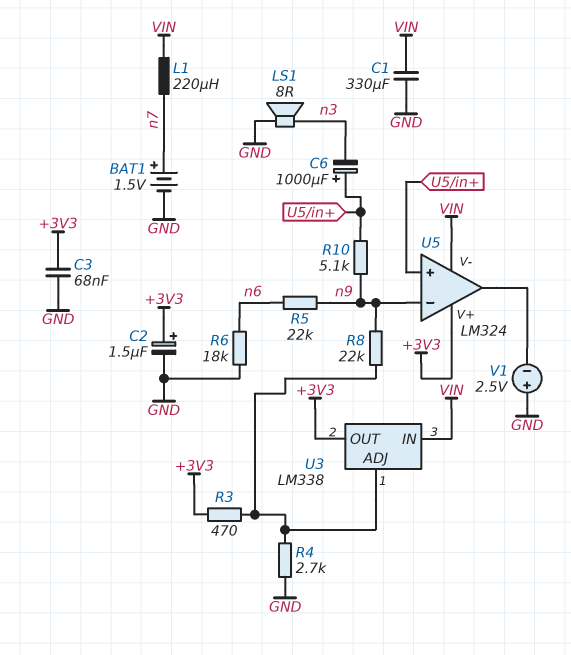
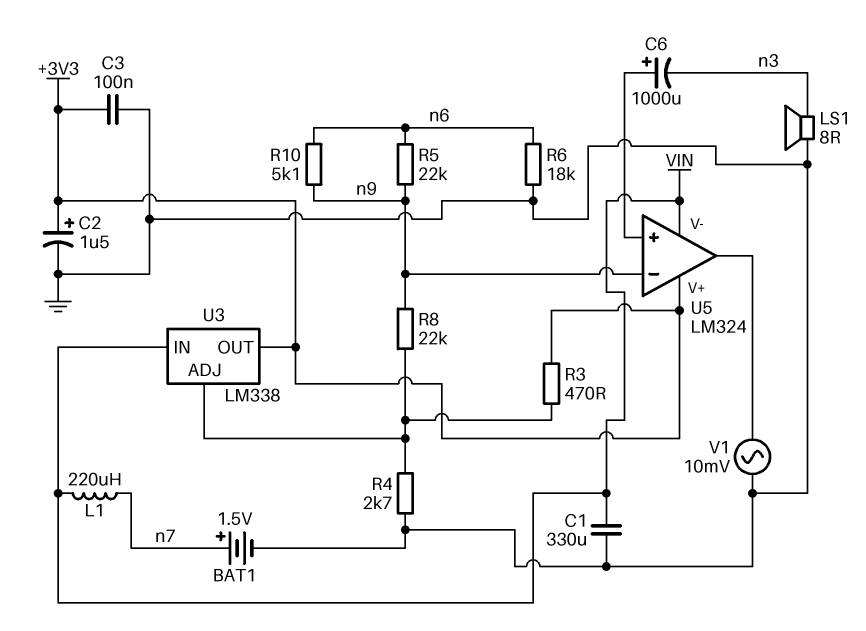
C3: 68nF (+3V3, GND) -> 100nF (+3V3, GND)
R10: 5.1k (U5/in+, n9) -> 5.1k (n6, n9)
V1: 2.5V (plus GND, minus U5/out) -> AC 10mV (GND, U5/out)

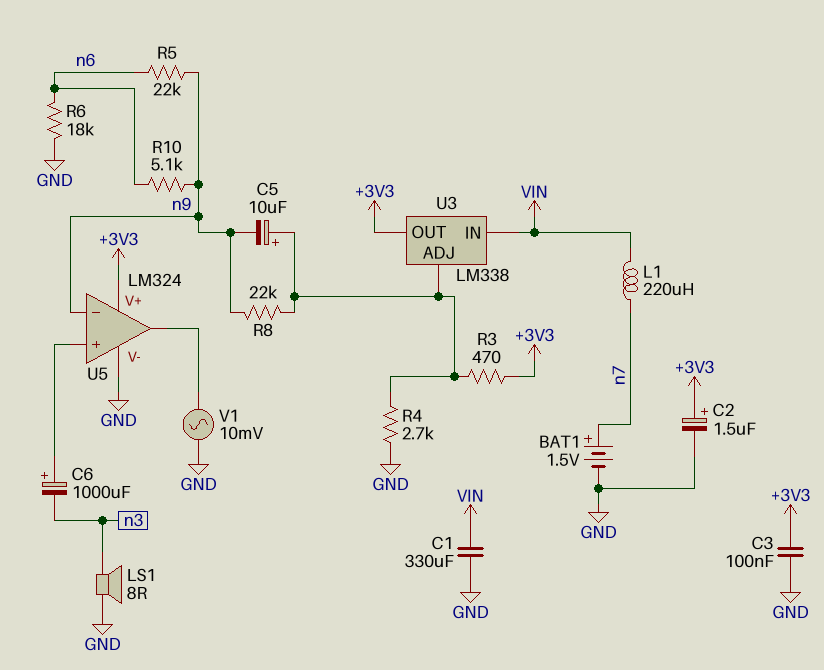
C5: none -> 10uF (plus U3/ADJ, minus n9)
U5 pin V-: VIN -> GND

